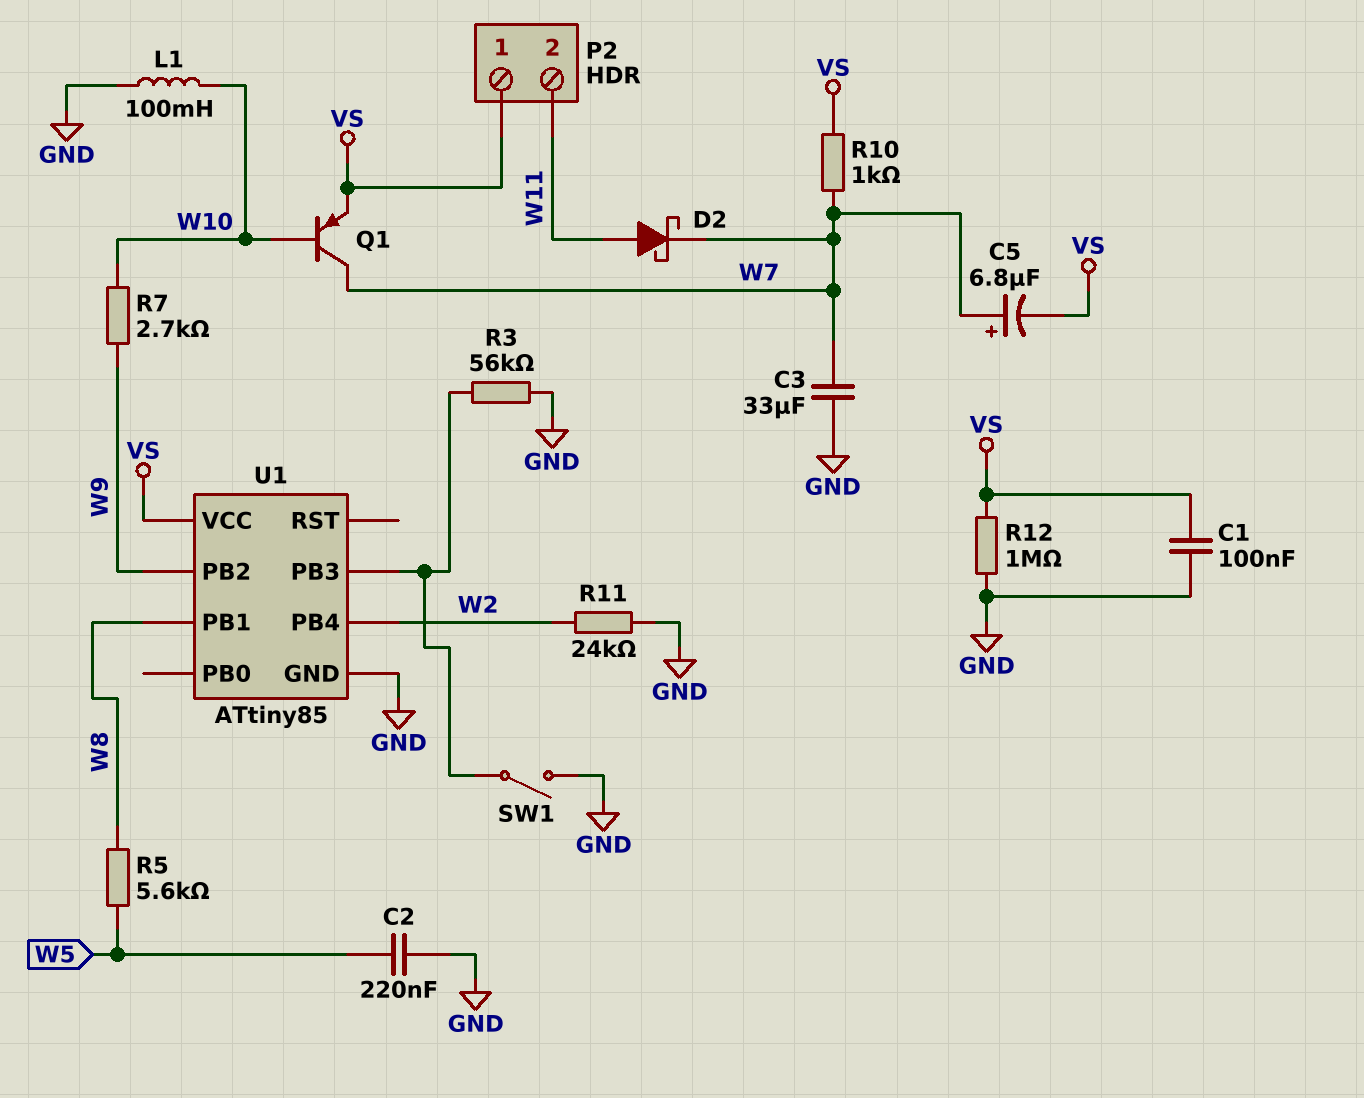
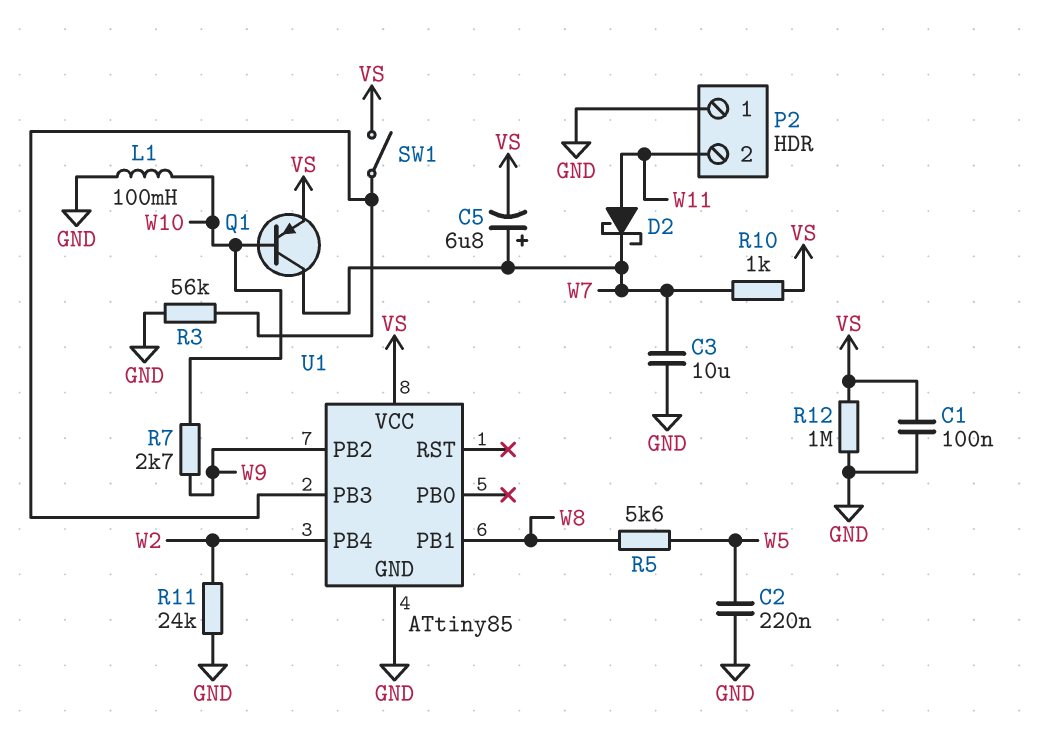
C3: 33uF (GND, W7) -> 10uF (GND, W7)
P2 pin 1: VS -> GND
SW1: switch (GND, U1/PB3) -> switch (U1/PB3, VS)

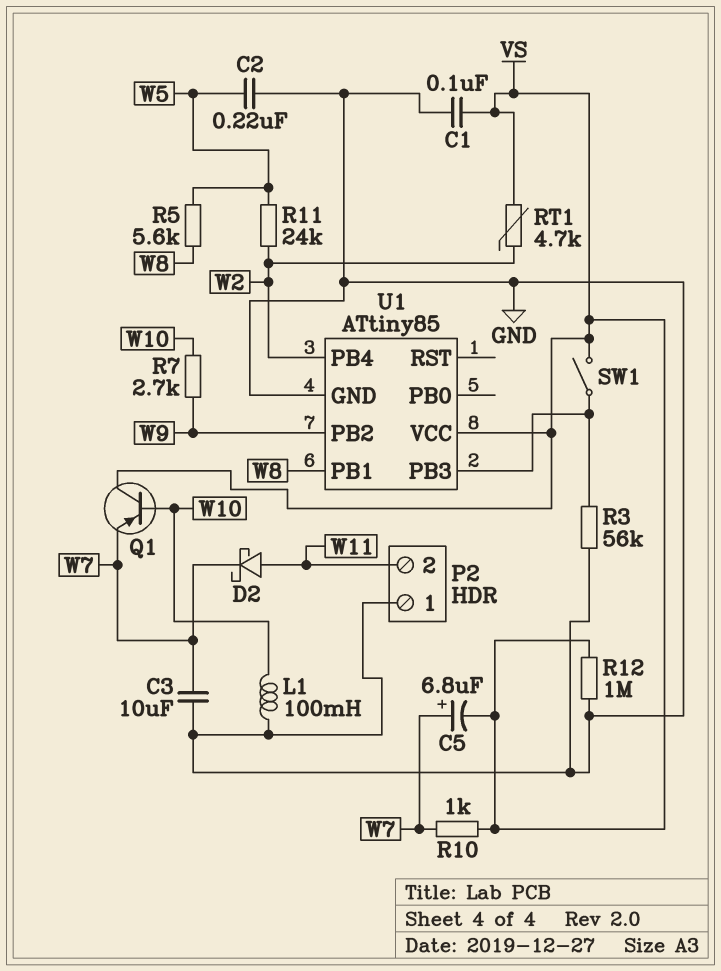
Q1: PNP (B W10, C W7, E VS) -> PNP (B W10, C VS, E W7)
R11: 24k (GND, W2) -> 24k (W2, W5)
RT1: none -> 4.7k (VS, W2)

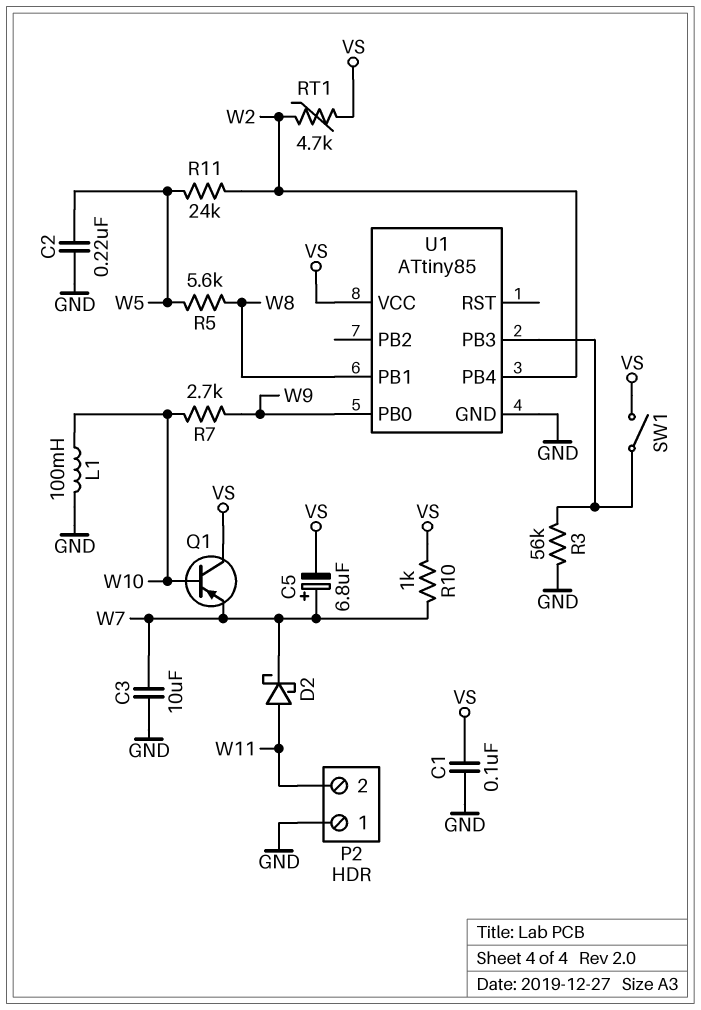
R12: 1M (GND, VS) -> none
U1 pin PB0: none -> W9
U1 pin PB2: W9 -> none

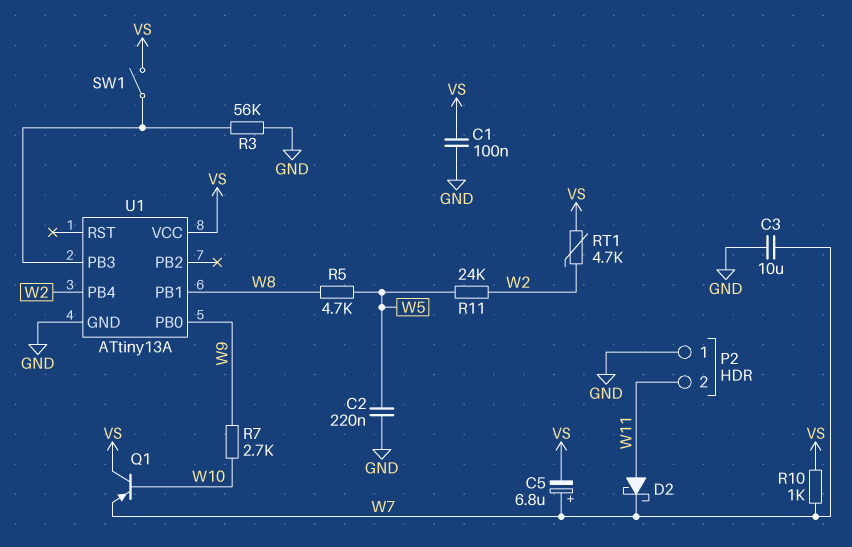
L1: 100mH (GND, W10) -> none
R5: 5.6k (W5, W8) -> 4.7k (W5, W8)
U1: ATtiny85 -> ATtiny13A

